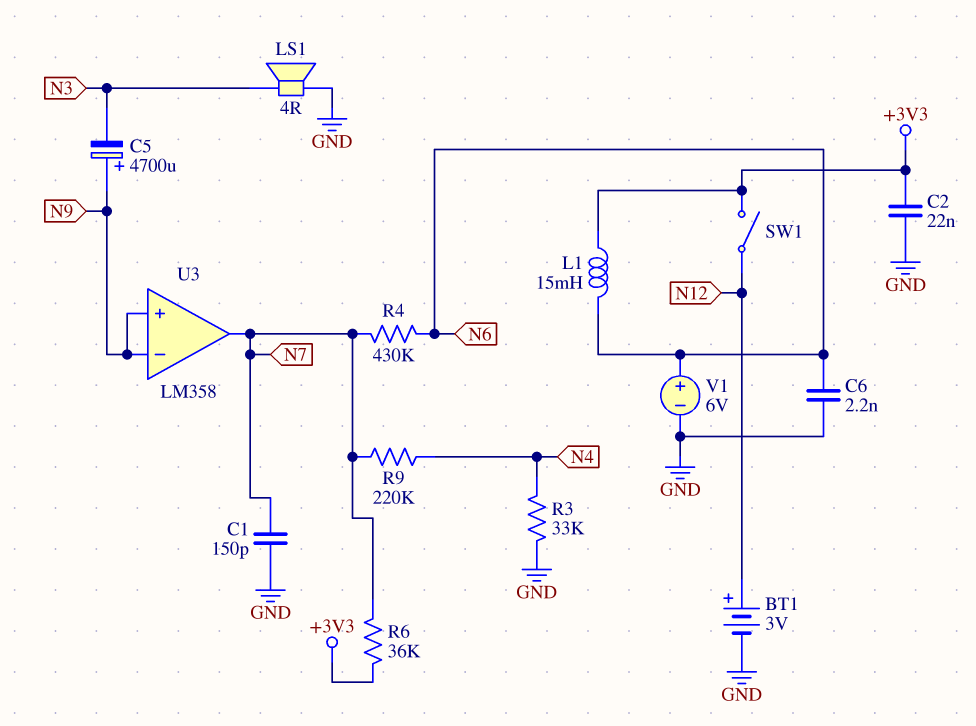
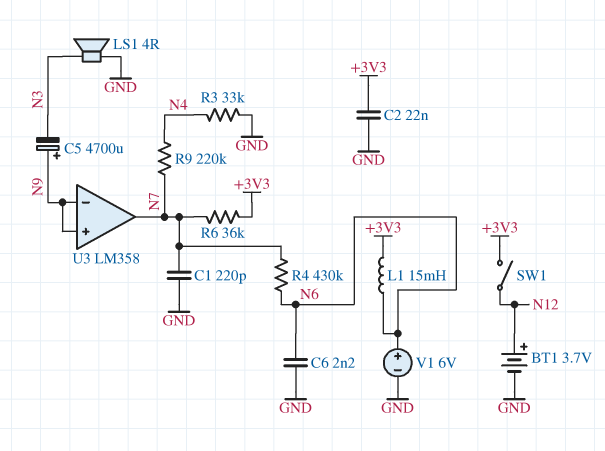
BT1: 3V (plus N12, minus GND) -> 3.7V (plus N12, minus GND)
C1: 150pF (GND, N7) -> 220pF (GND, N7)

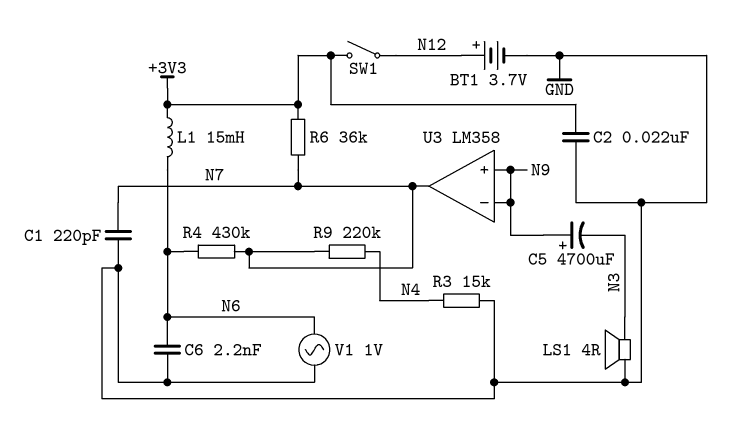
R3: 33k (GND, N4) -> 15k (GND, N4)
V1: 6V (plus N6, minus GND) -> AC 1V (GND, N6)

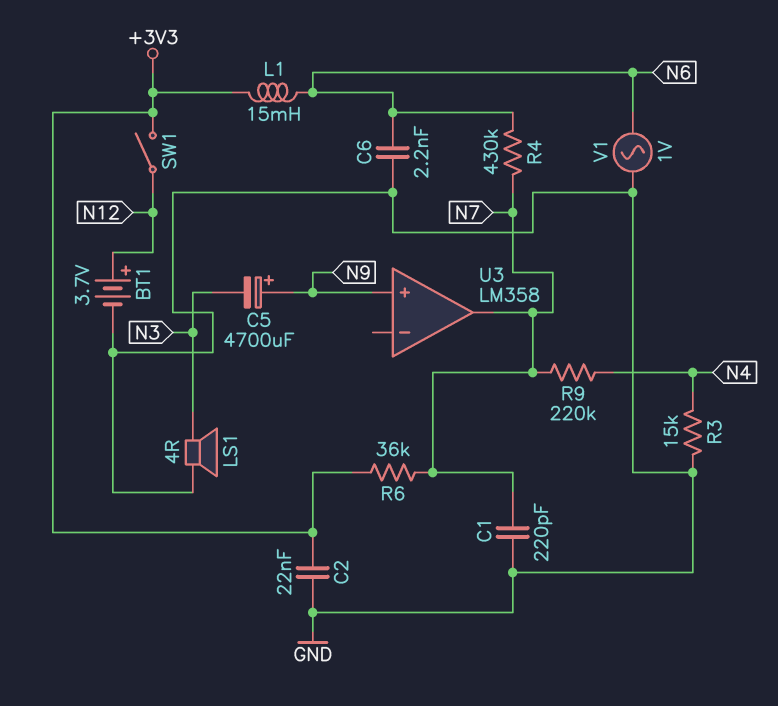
U3 pin in-: N9 -> none

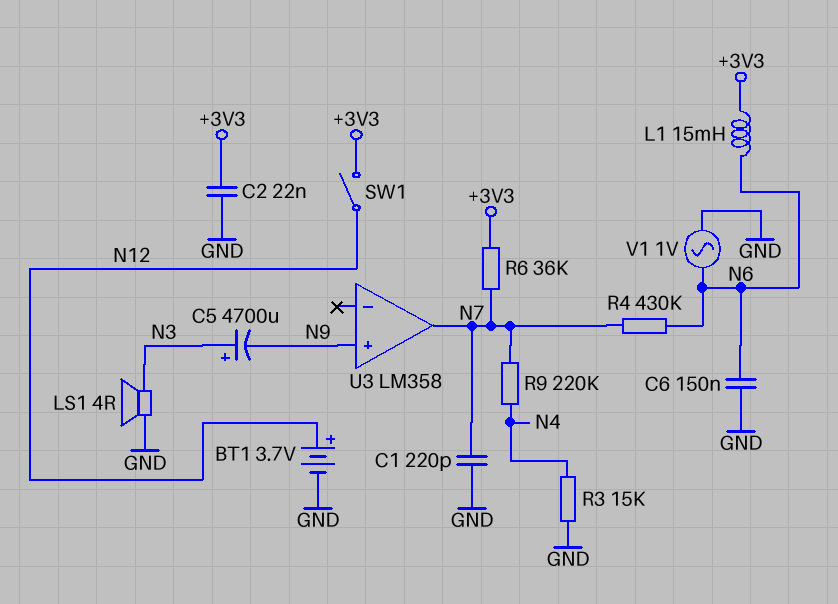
C5: 4700uF (plus N9, minus N3) -> 4700uF (plus N3, minus N9)
C6: 2.2nF (GND, N6) -> 150nF (GND, N6)

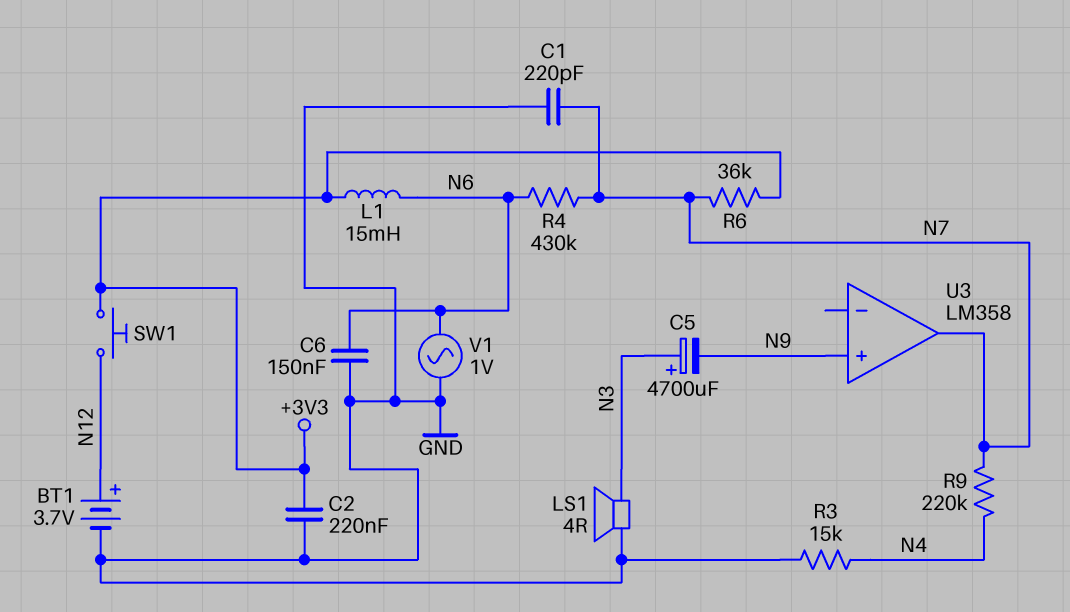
C2: 22nF (+3V3, GND) -> 220nF (+3V3, GND)
SW1: switch (+3V3, N12) -> button (+3V3, N12)

